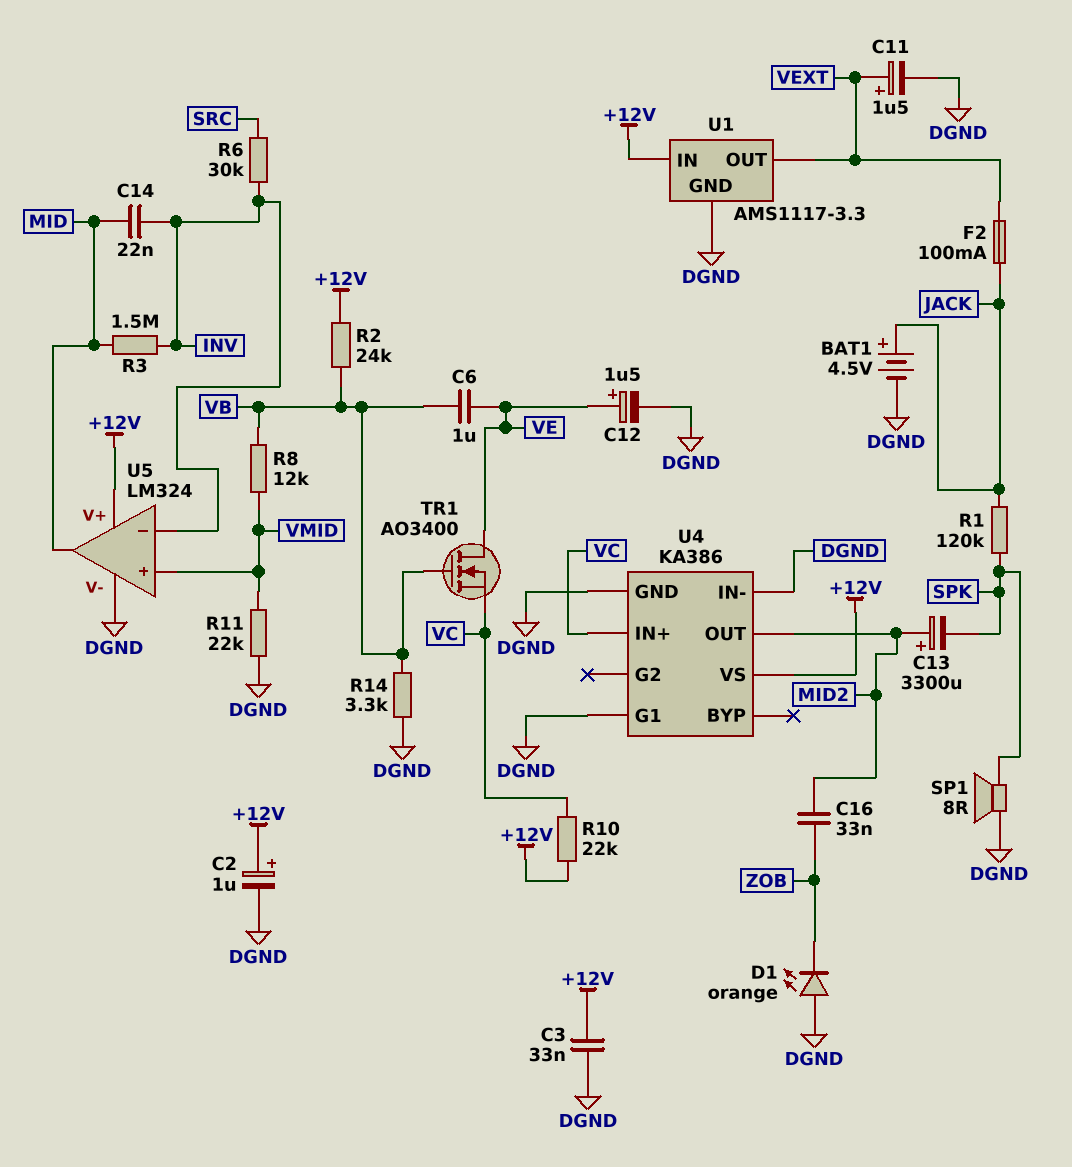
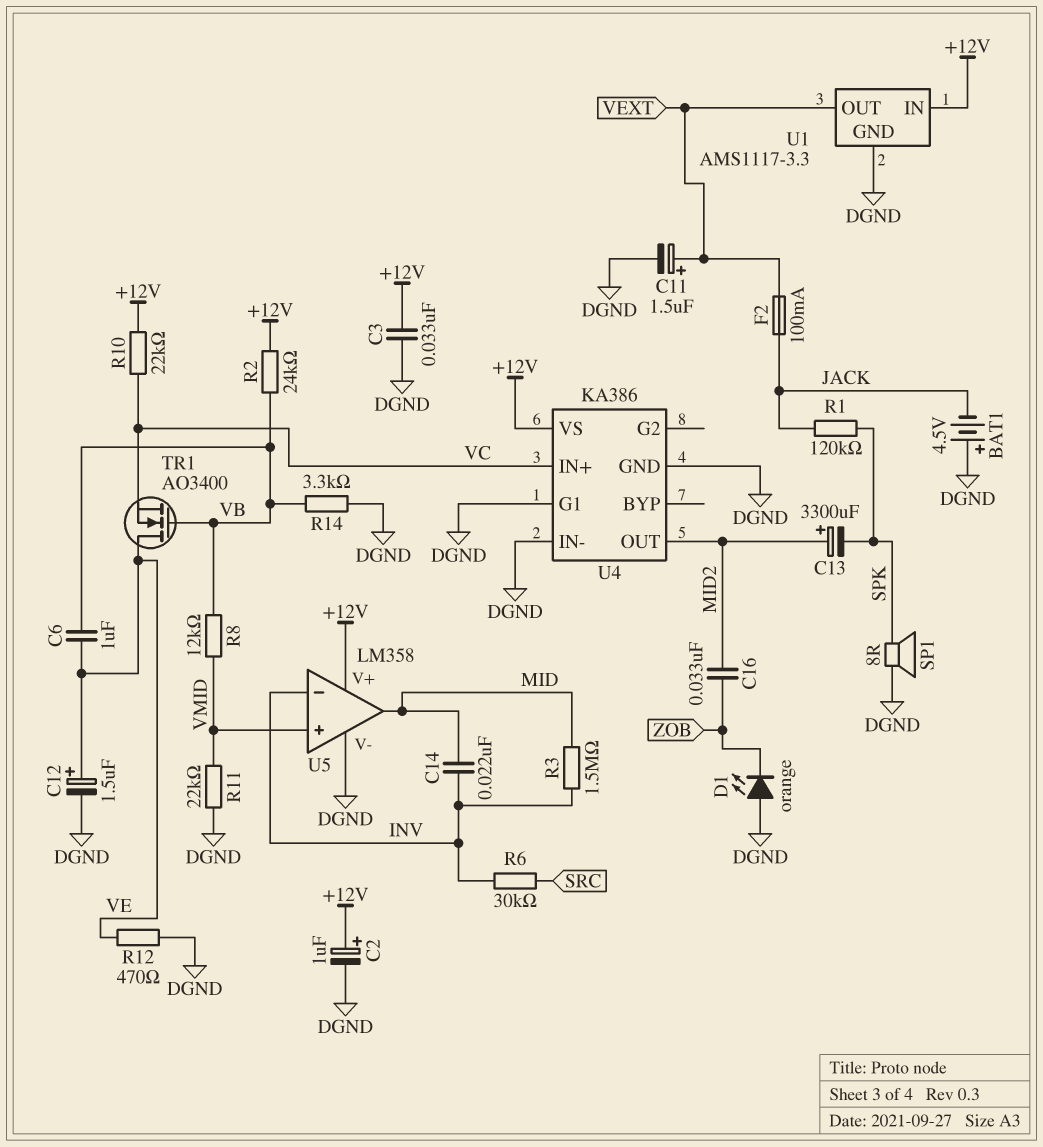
BAT1: 4.5V (plus JACK, minus DGND) -> 4.5V (plus DGND, minus JACK)
R12: none -> 470 (DGND, VE)
U5: LM324 -> LM358

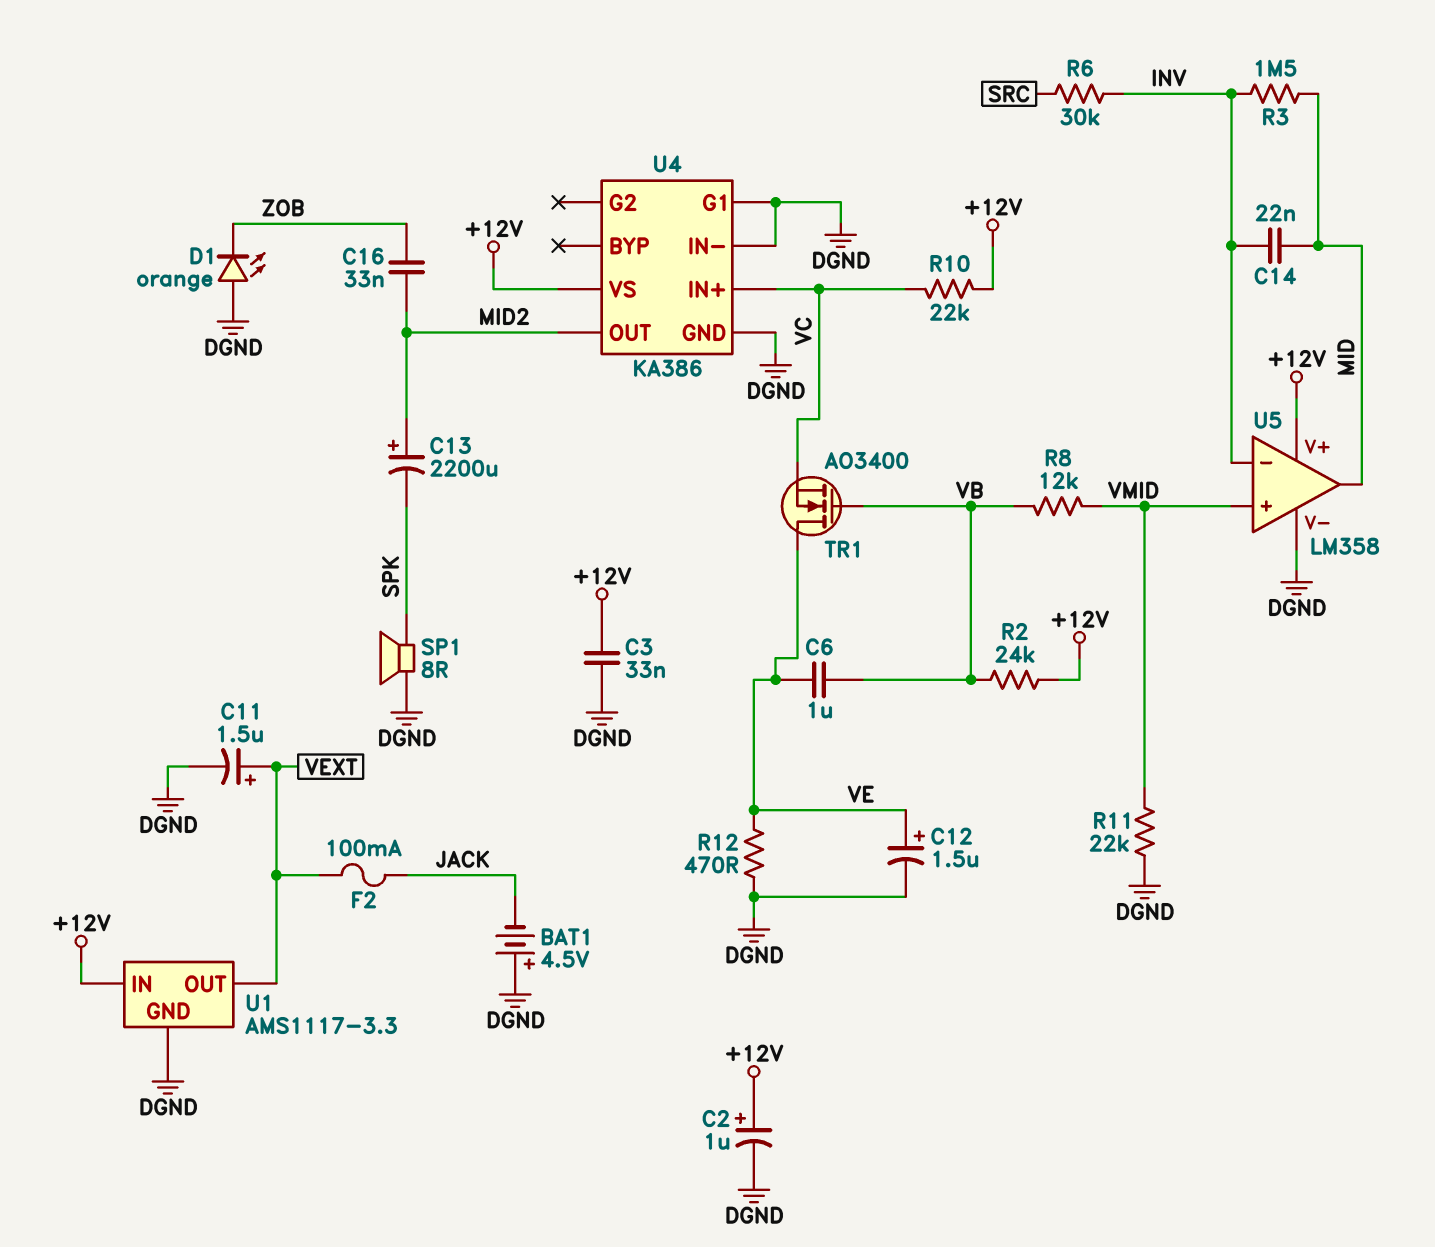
C13: 3300uF (plus MID2, minus SPK) -> 2200uF (plus MID2, minus SPK)
R1: 120k (JACK, SPK) -> none
R14: 3.3k (DGND, VB) -> none

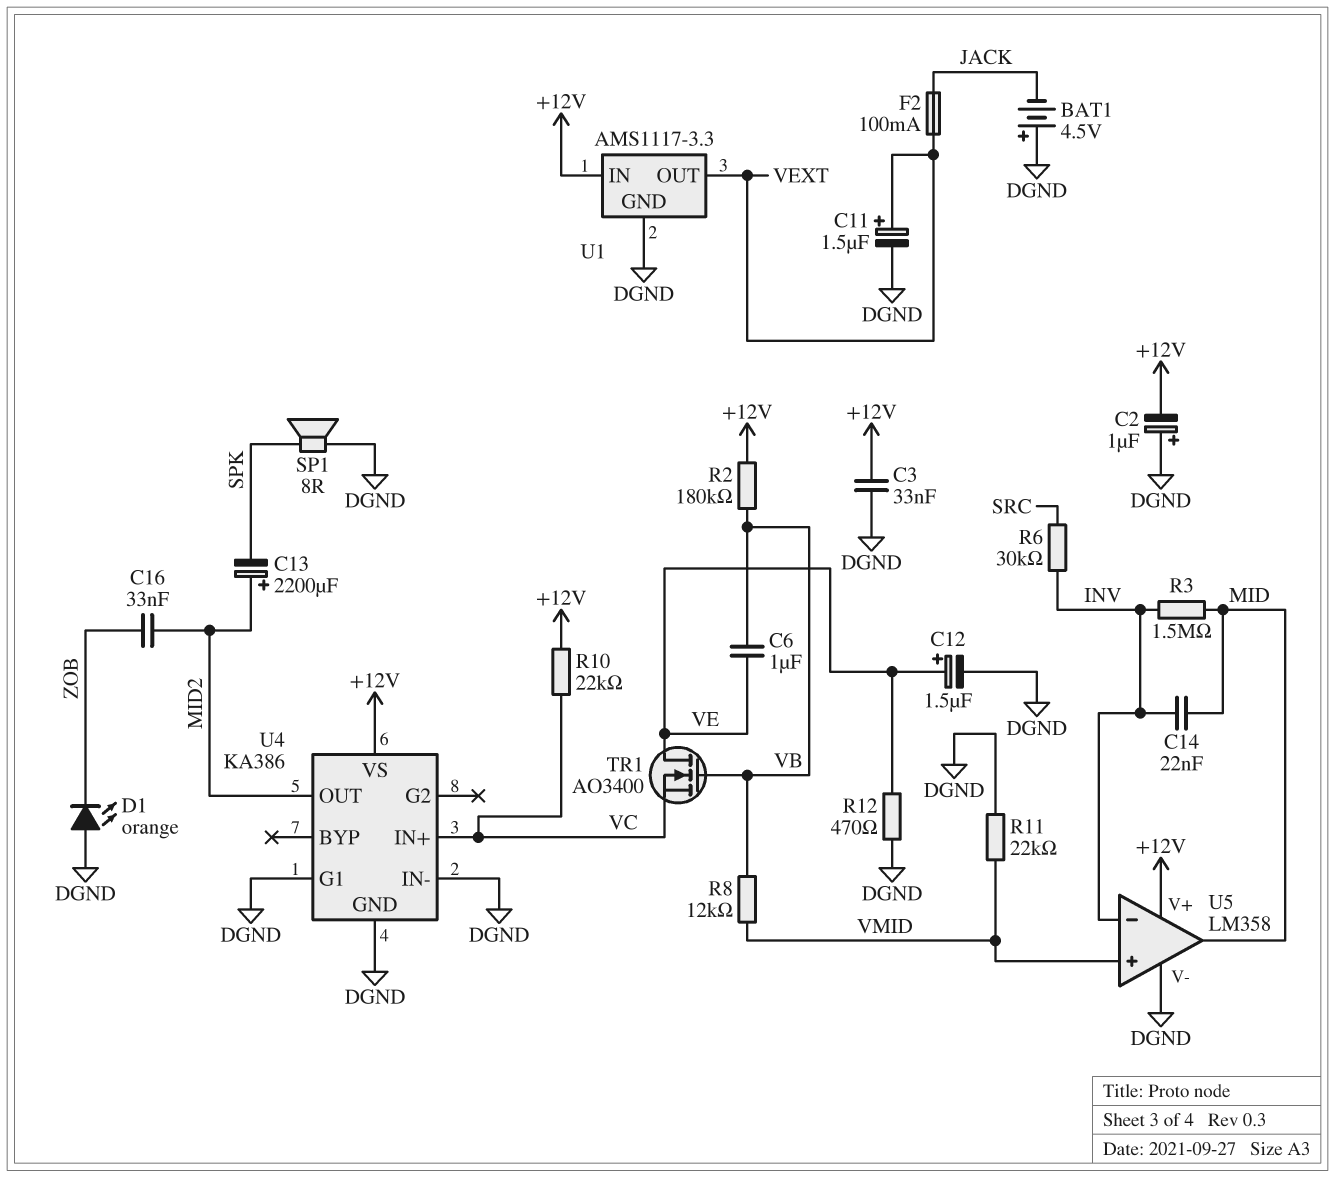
C2: 1uF (plus +12V, minus DGND) -> 1uF (plus DGND, minus +12V)
R2: 24k (+12V, VB) -> 180k (+12V, VB)

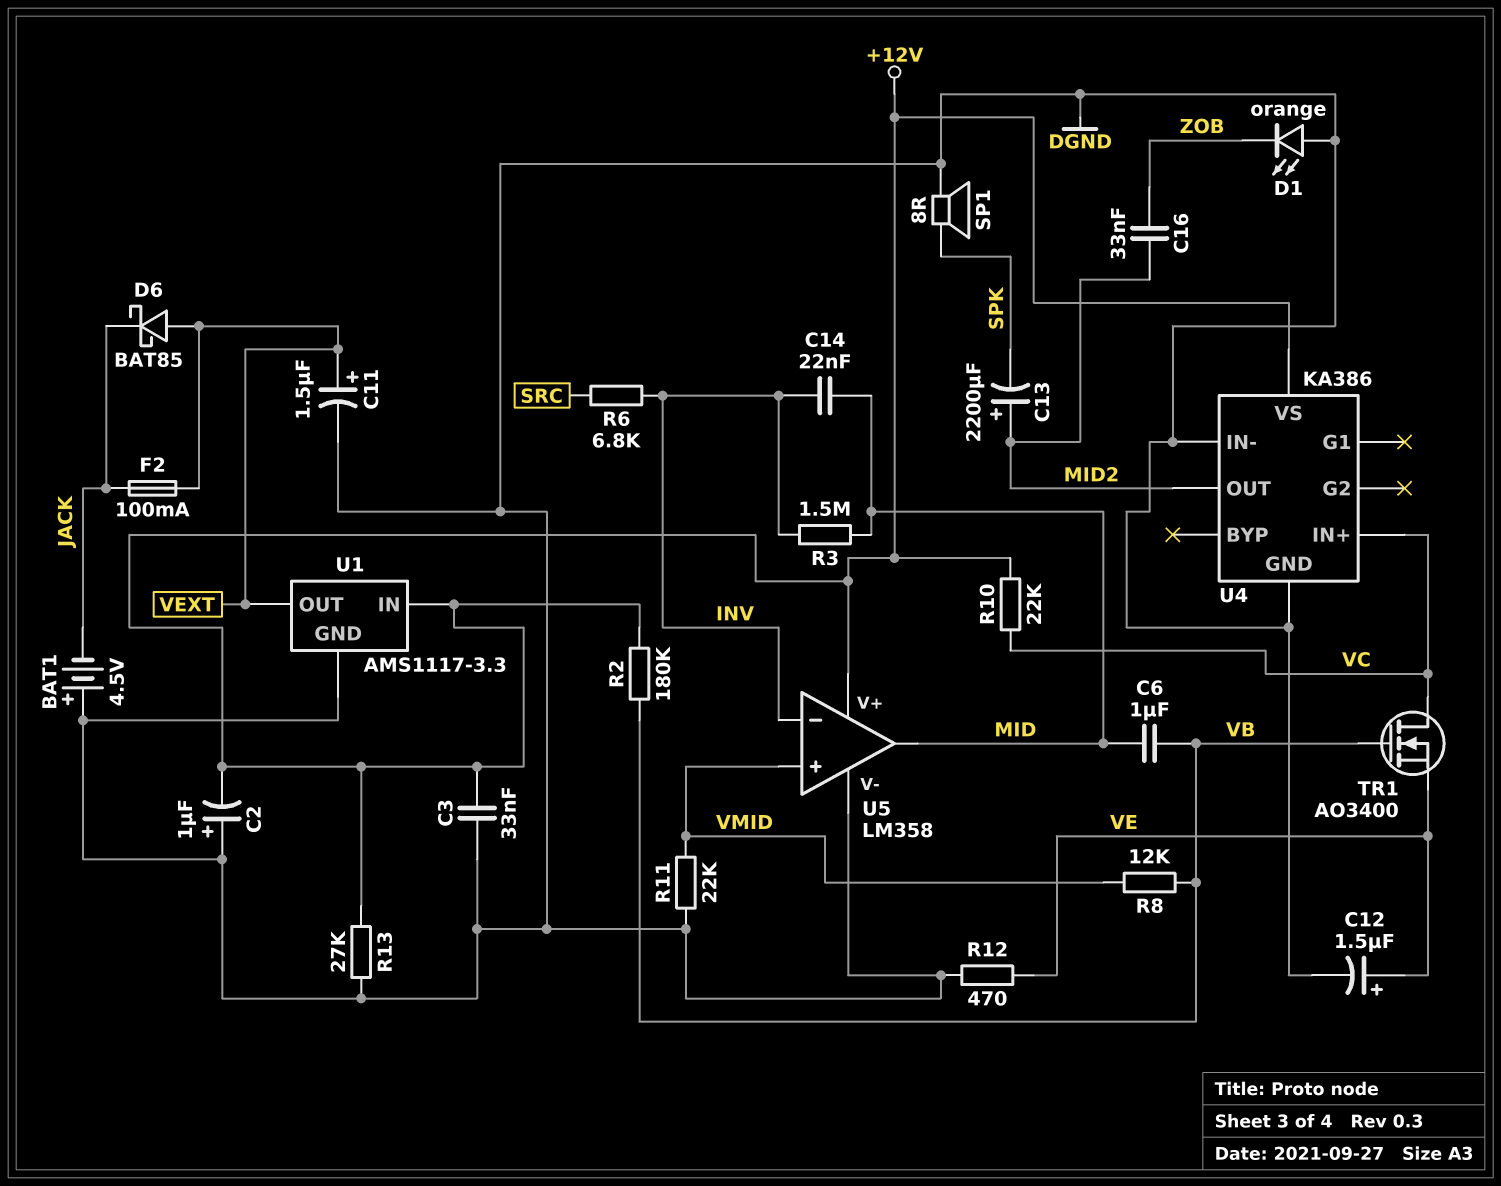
C6: 1uF (VB, VE) -> 1uF (MID, VB)
D6: none -> schottky BAT85 (A VEXT, K JACK)
R6: 30k (INV, SRC) -> 6.8k (INV, SRC)
R13: none -> 27k (+12V, DGND)
TR1: NMOS AO3400 (G VB, D VE, S VC) -> NMOS AO3400 (G VB, D VC, S VE)
U4 pin G1: DGND -> none

